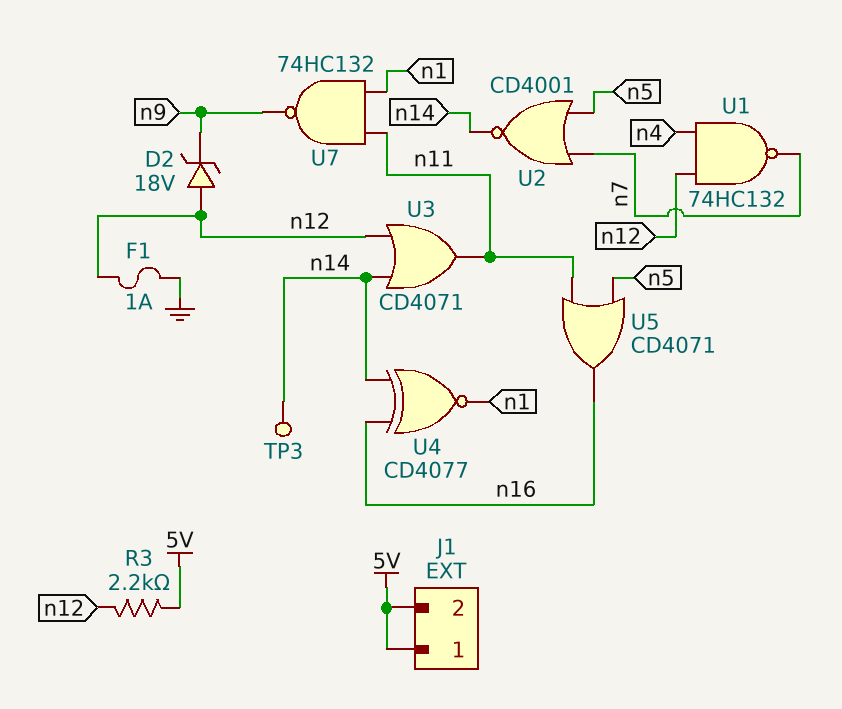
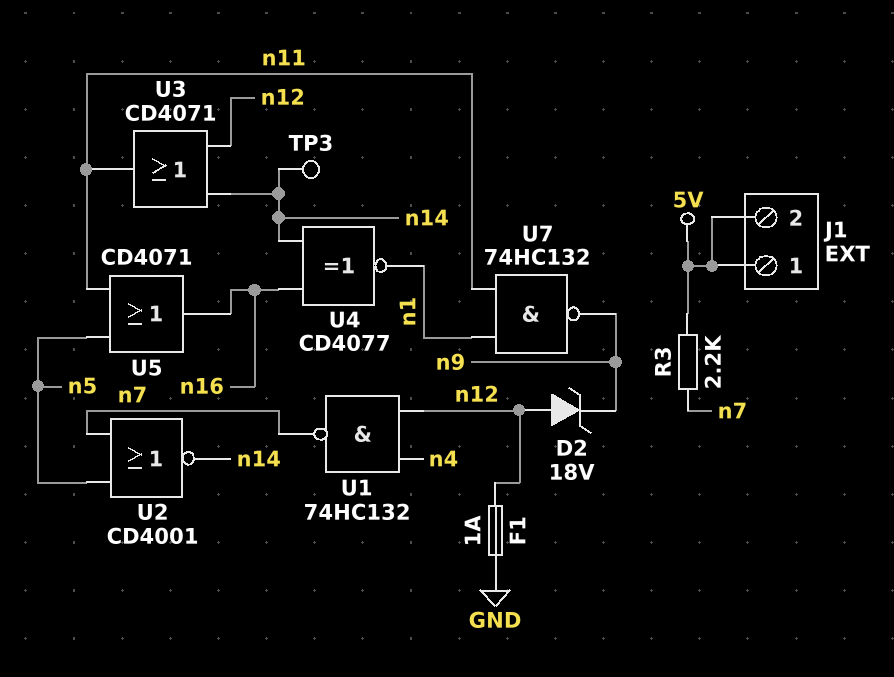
R3: 2.2k (5V, n12) -> 2.2k (5V, n7)

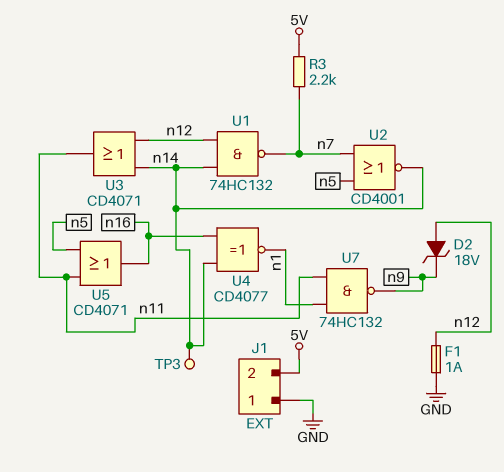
J1 pin 1: 5V -> GND
U1: NAND 74HC132 (in n4, in n12, out n7) -> NAND 74HC132 (in n12, in n14, out n7)

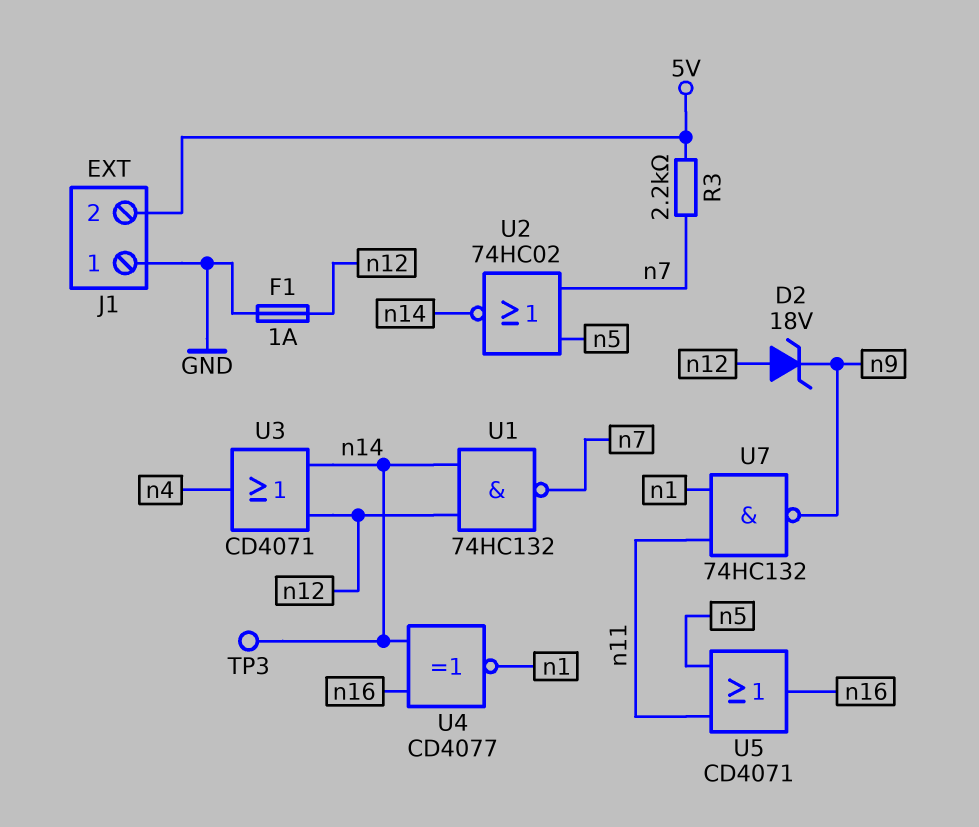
U2: NOR CD4001 (in n5, in n7, out n14) -> NOR 74HC02 (in n5, in n7, out n14)
U3: OR CD4071 (in n12, in n14, out n11) -> OR CD4071 (in n12, in n14, out n4)

